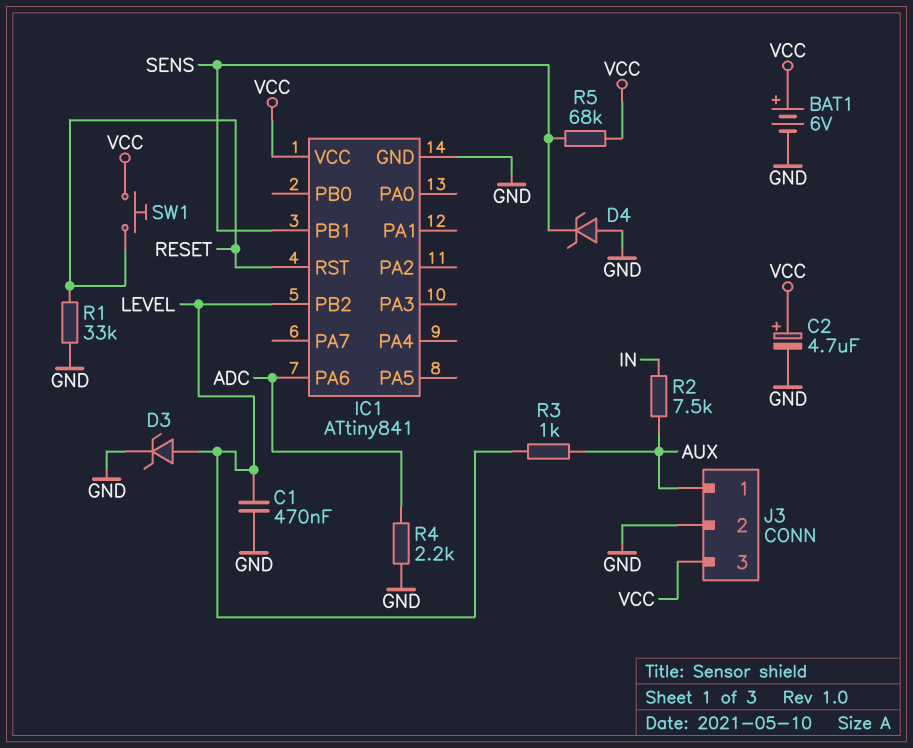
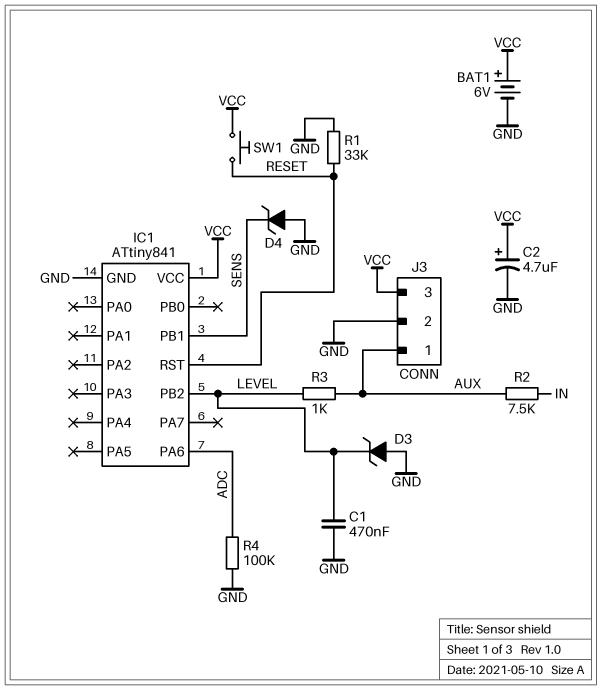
D3: zener (A LEVEL, K GND) -> zener (A GND, K LEVEL)
R4: 2.2k (ADC, GND) -> 100k (ADC, GND)
R5: 68k (SENS, VCC) -> none

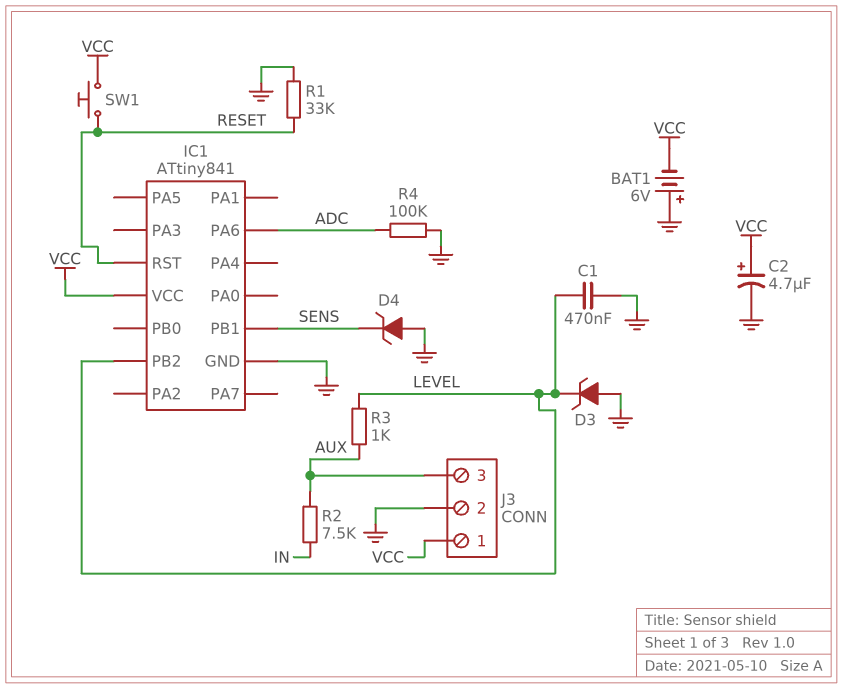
BAT1: 6V (plus VCC, minus GND) -> 6V (plus GND, minus VCC)
J3 pin 1: AUX -> VCC
J3 pin 3: VCC -> AUX

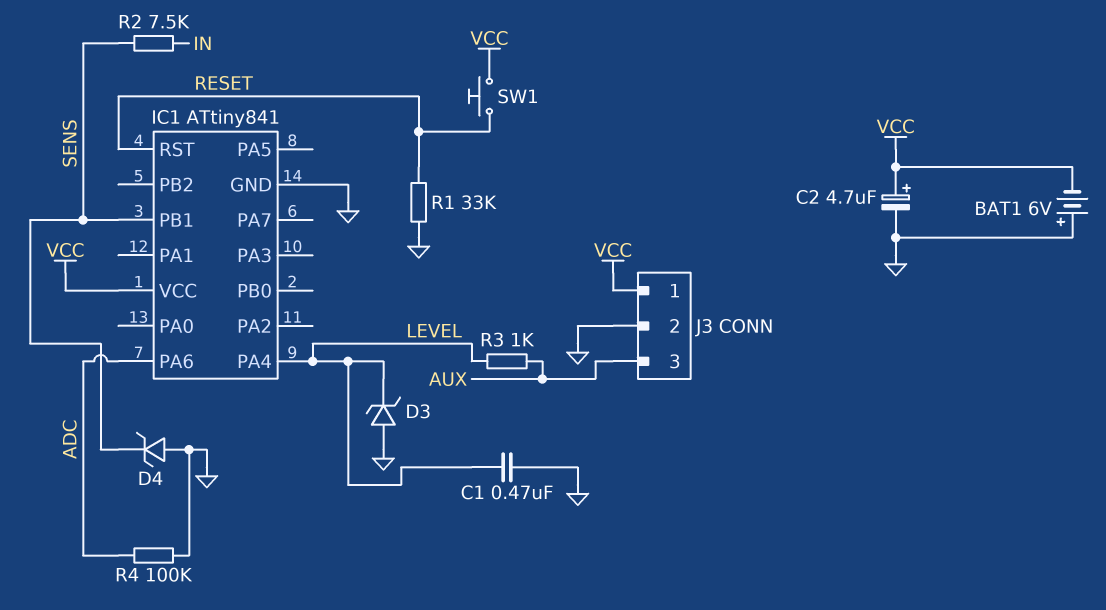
IC1 pin PA4: none -> LEVEL
IC1 pin PB2: LEVEL -> none
R2: 7.5k (AUX, IN) -> 7.5k (IN, SENS)

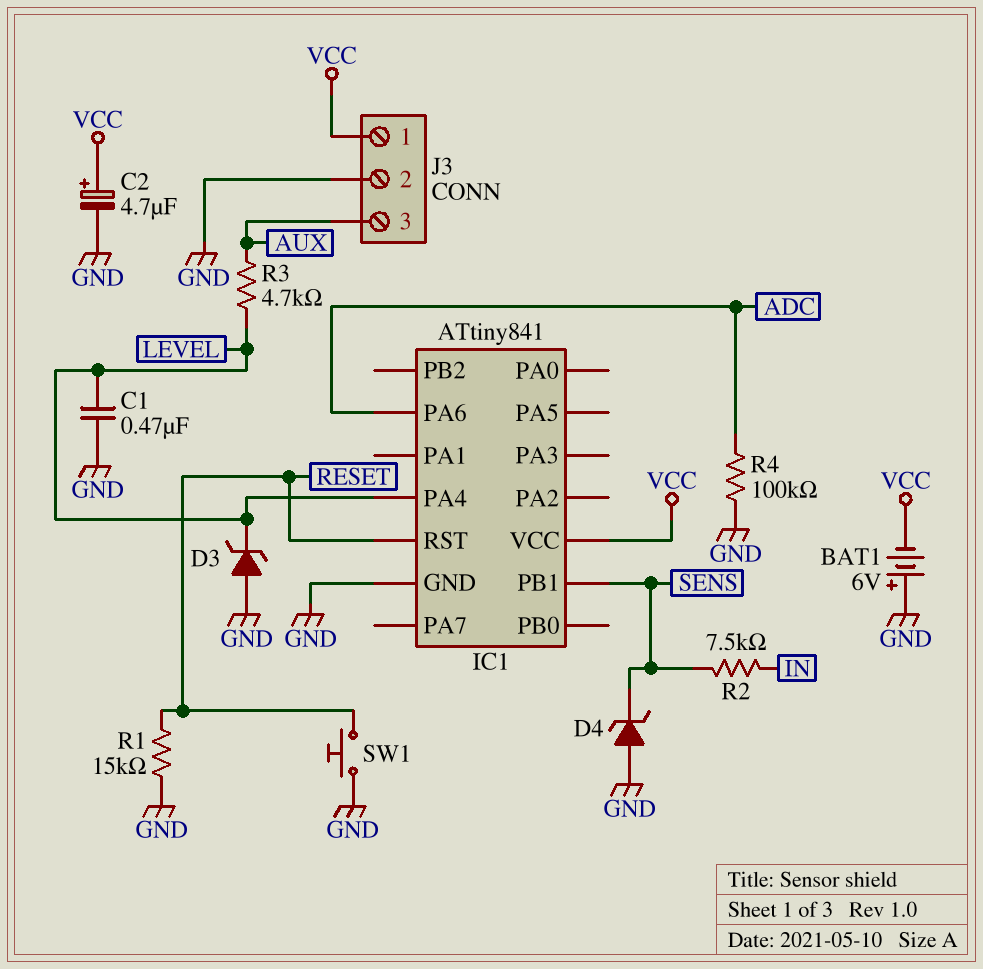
R1: 33k (GND, RESET) -> 15k (GND, RESET)
R3: 1k (AUX, LEVEL) -> 4.7k (AUX, LEVEL)
SW1: button (RESET, VCC) -> button (GND, RESET)

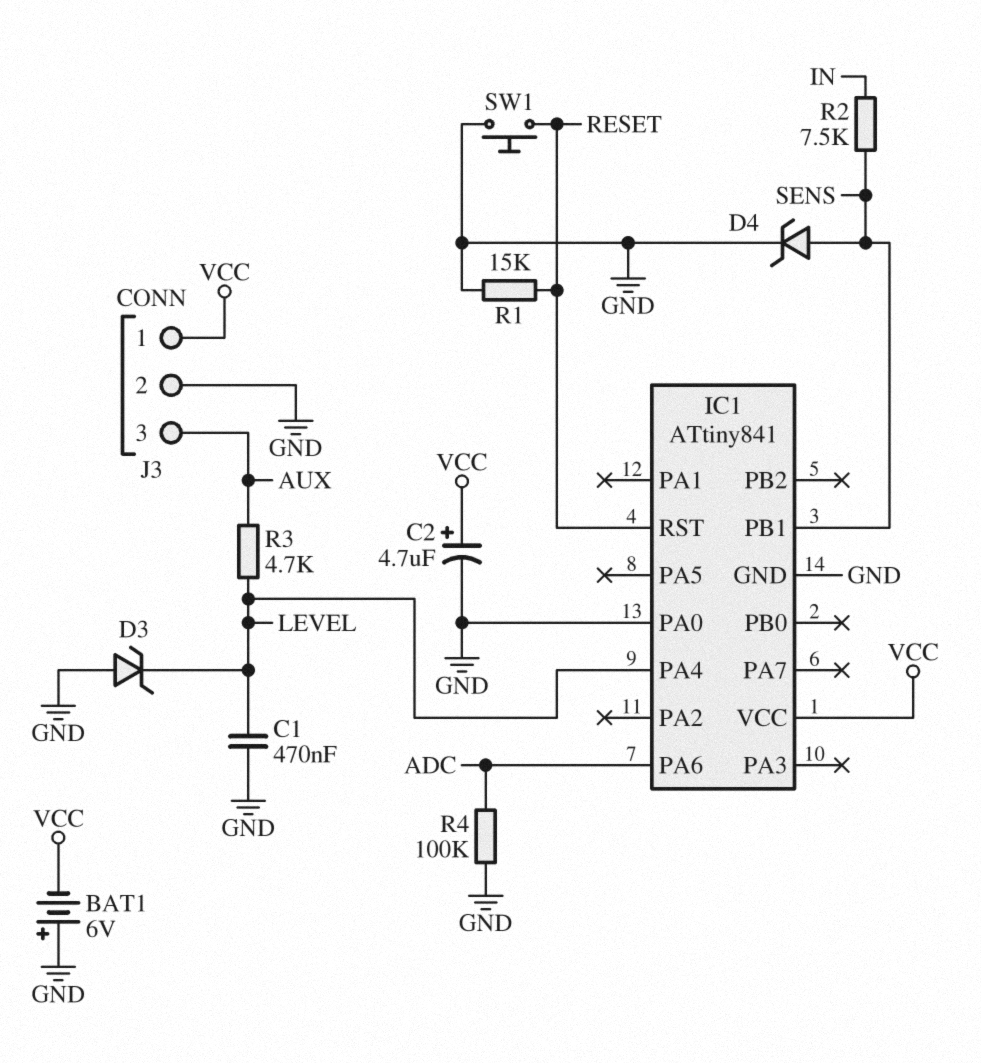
D4: zener (A GND, K SENS) -> zener (A SENS, K GND)
IC1 pin PA0: none -> GND

